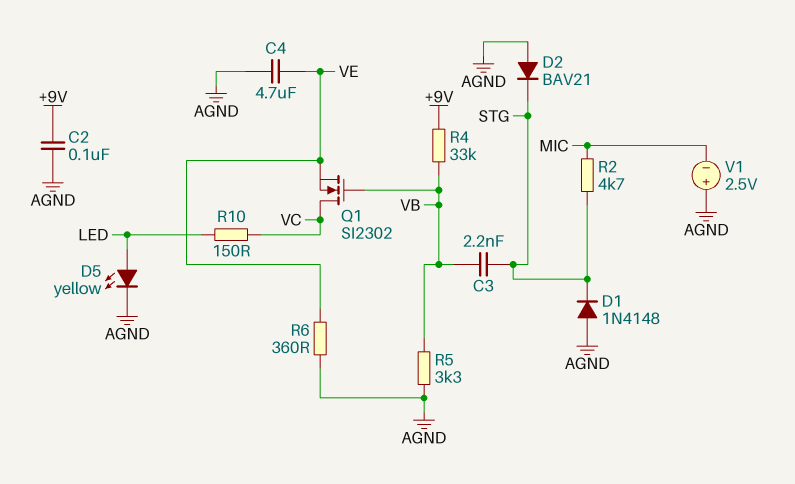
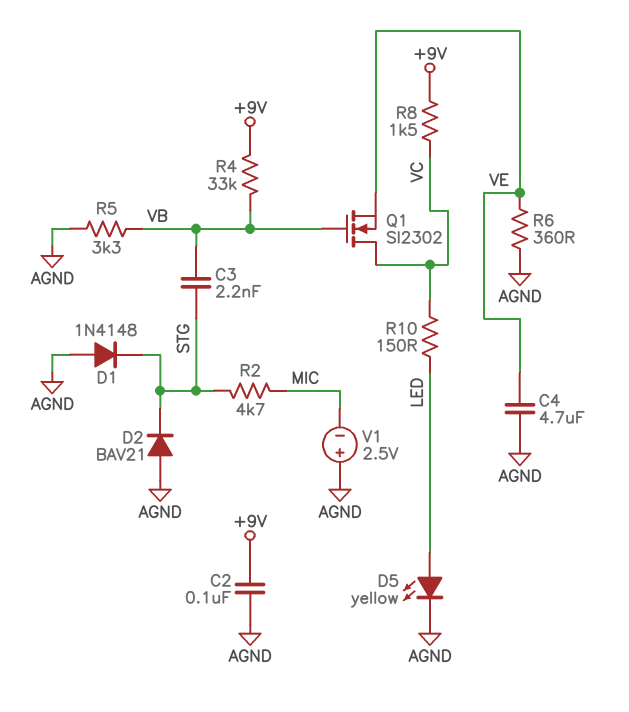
R8: none -> 1.5k (+9V, VC)

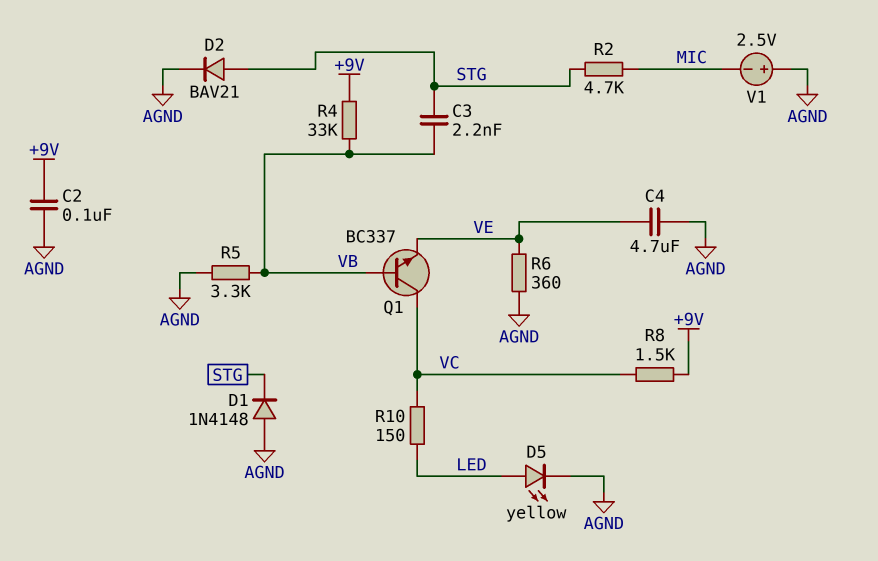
D2: diode BAV21 (A AGND, K STG) -> diode BAV21 (A STG, K AGND)
Q1: NMOS SI2302 (G VB, D VC, S VE) -> NPN BC337 (B VB, C VC, E VE)

